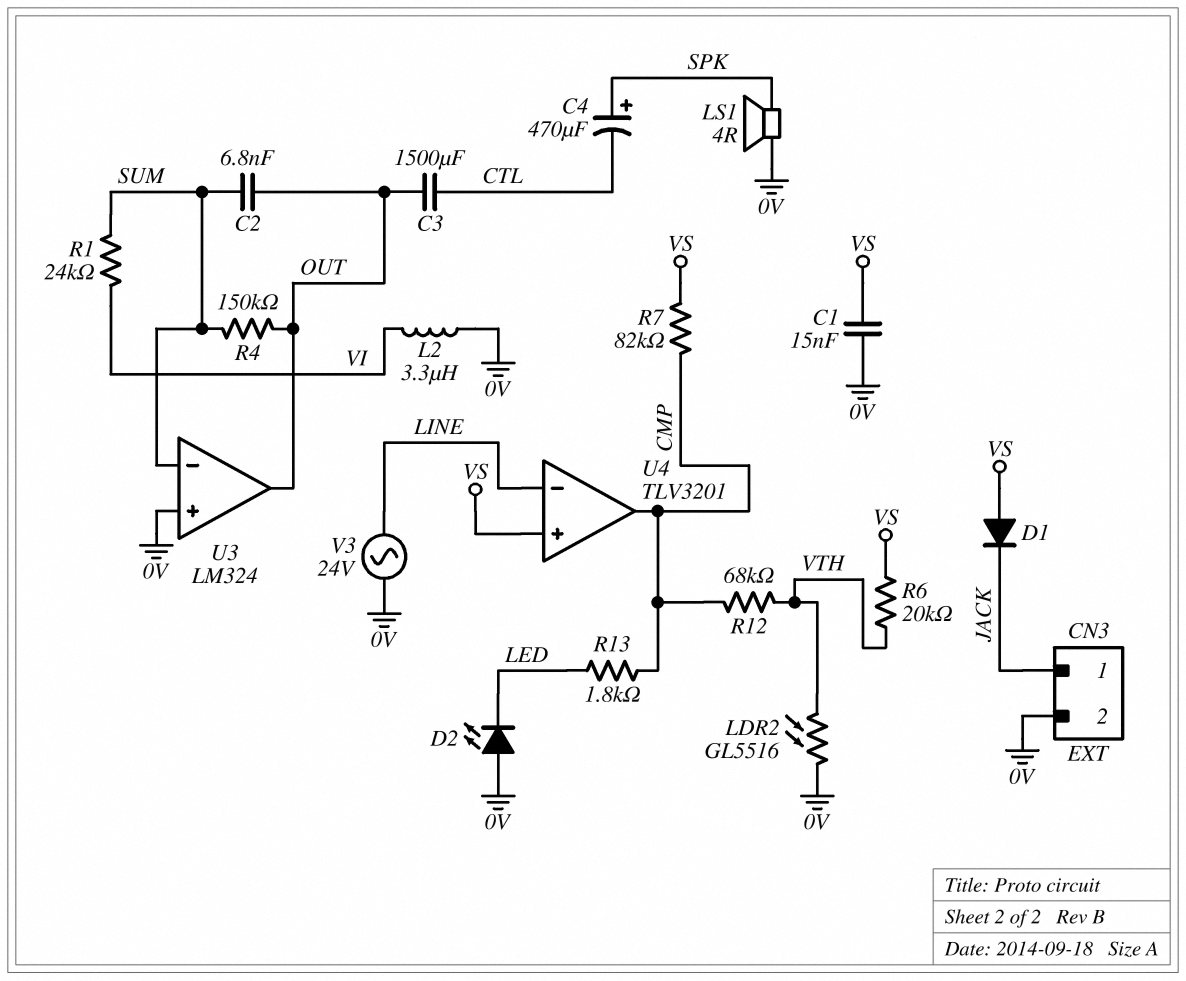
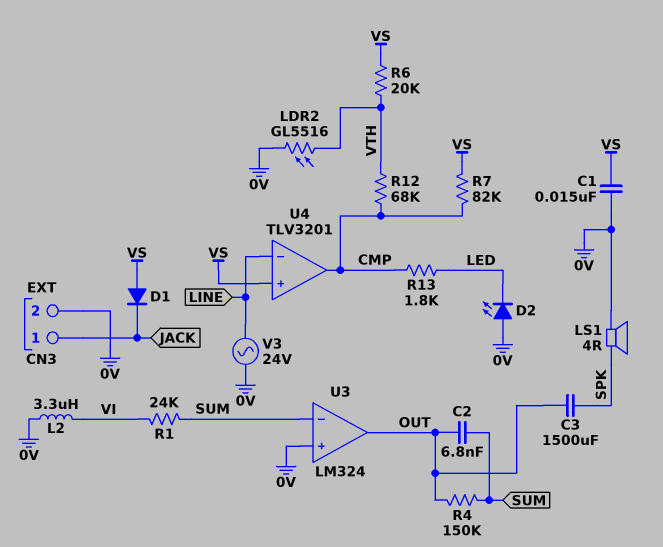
C3: 1500uF (CTL, OUT) -> 1500uF (OUT, SPK)
C4: 470uF (plus SPK, minus CTL) -> none

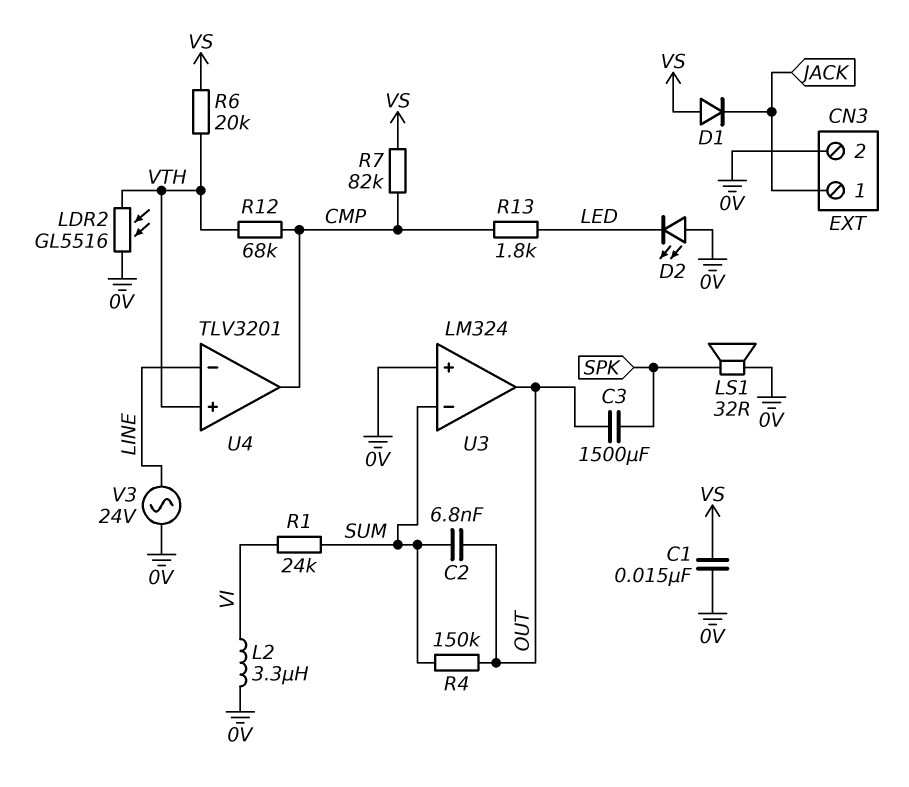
LS1: speaker 4R (0V, SPK) -> speaker 32R (0V, SPK)
U4 pin in+: VS -> VTH

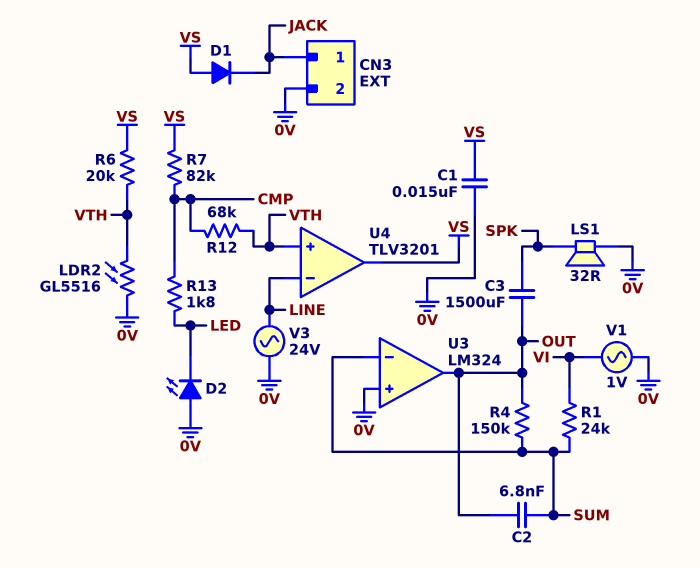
L2: 3.3uH (0V, VI) -> none
U4 pin out: CMP -> VS
V1: none -> AC 1V (0V, VI)

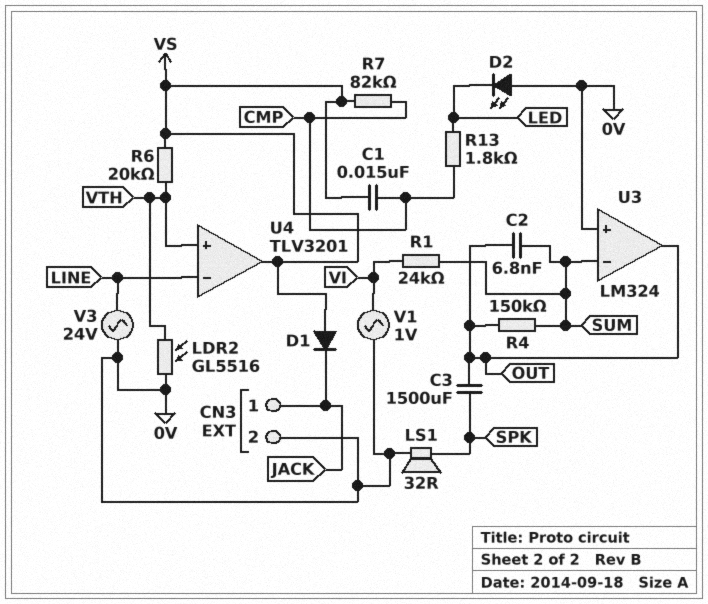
C1: 15nF (0V, VS) -> 15nF (CMP, VS)
R12: 68k (CMP, VTH) -> none

